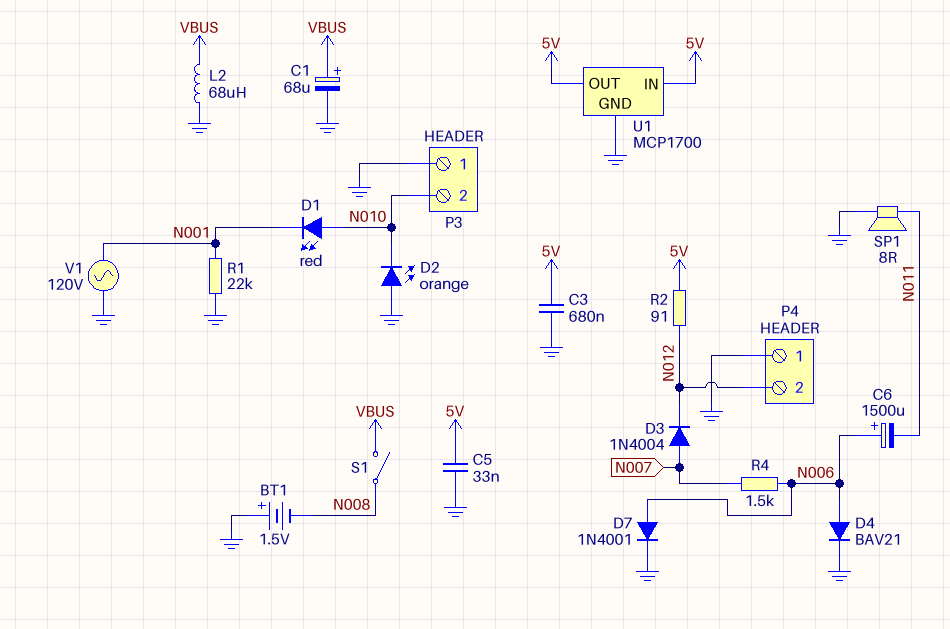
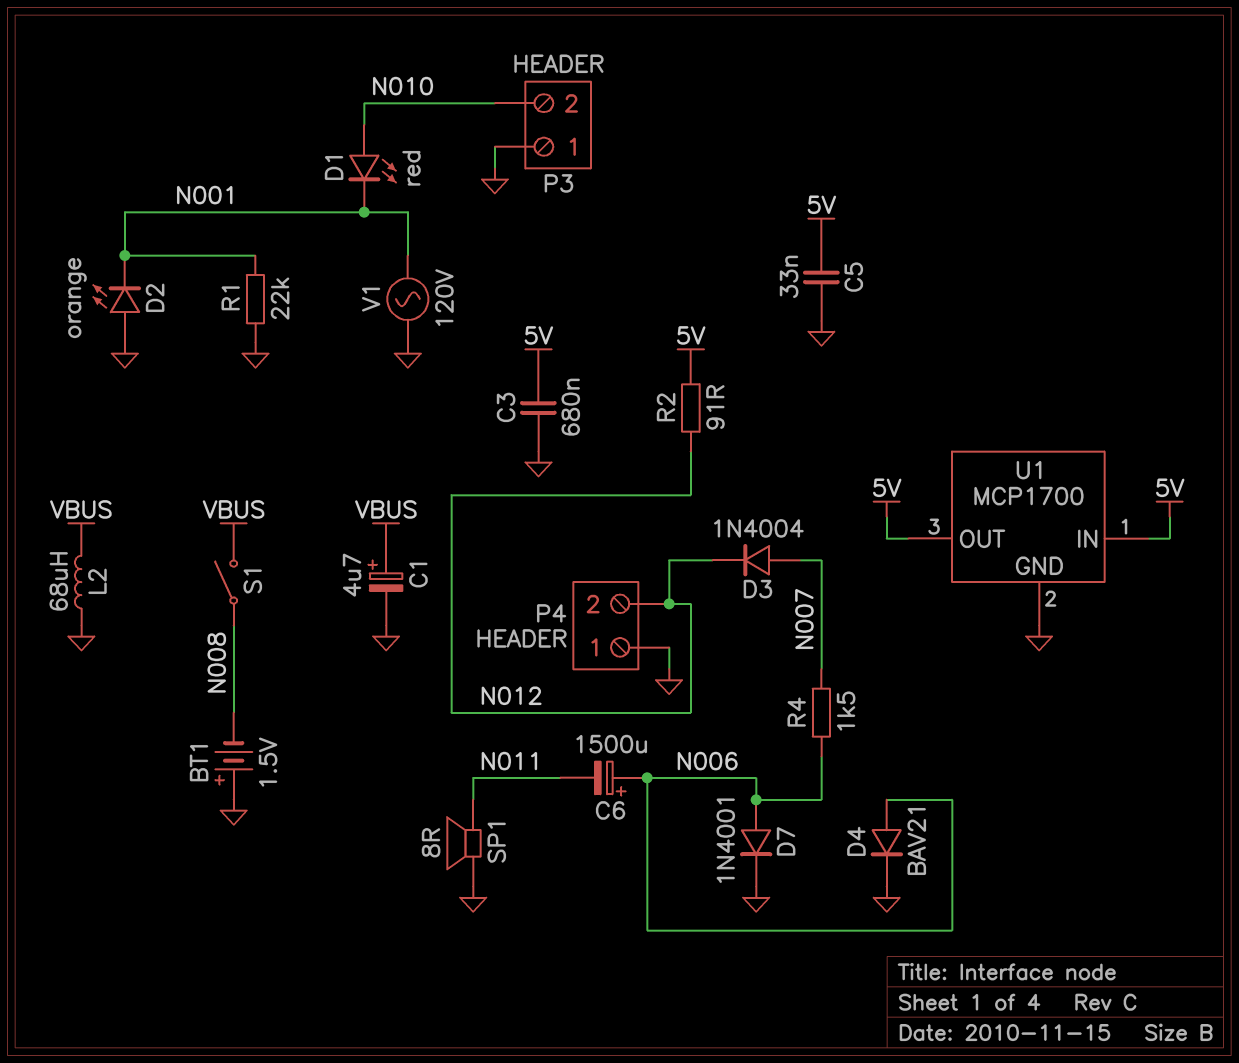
C1: 68uF (plus VBUS, minus GND) -> 4.7uF (plus VBUS, minus GND)
D2: LED orange (A GND, K N010) -> LED orange (A GND, K N001)

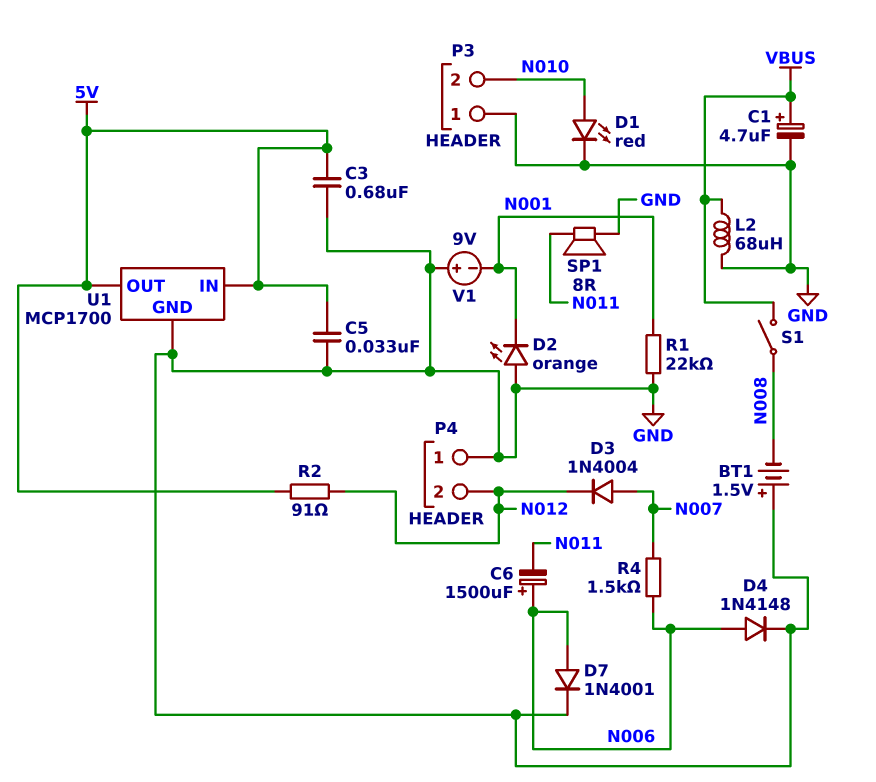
D1: LED red (A N010, K N001) -> LED red (A N010, K GND)
D4: diode BAV21 (A N006, K GND) -> diode 1N4148 (A N006, K GND)
V1: AC 120V (GND, N001) -> 9V (plus GND, minus N001)

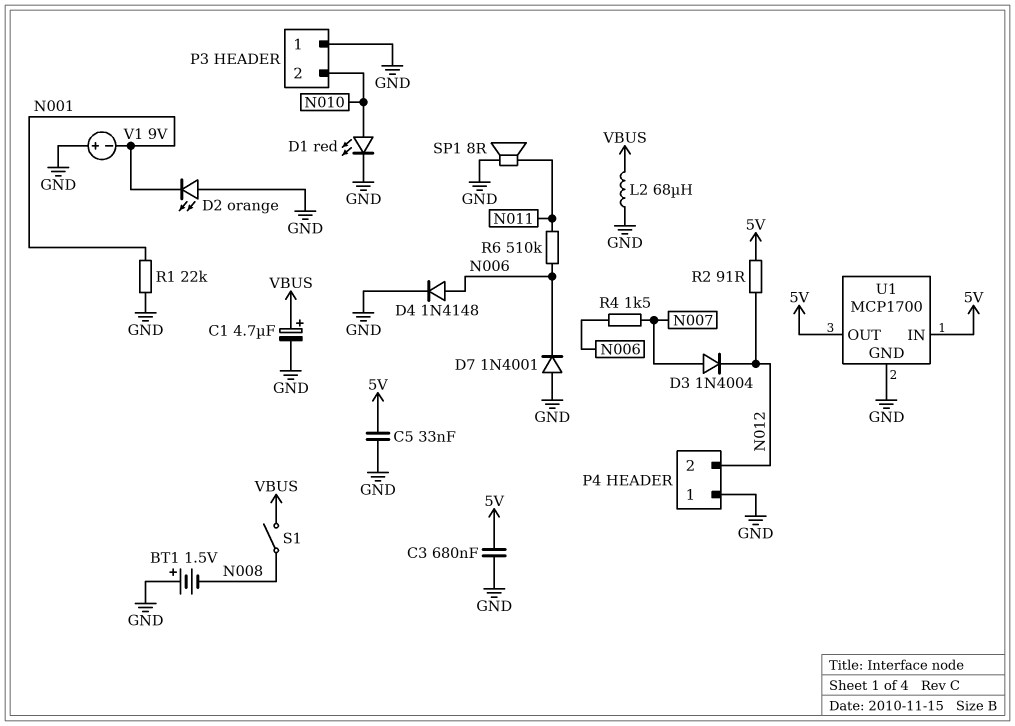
C6: 1500uF (plus N006, minus N011) -> none
D7: diode 1N4001 (A N006, K GND) -> diode 1N4001 (A GND, K N006)
R6: none -> 510k (N006, N011)

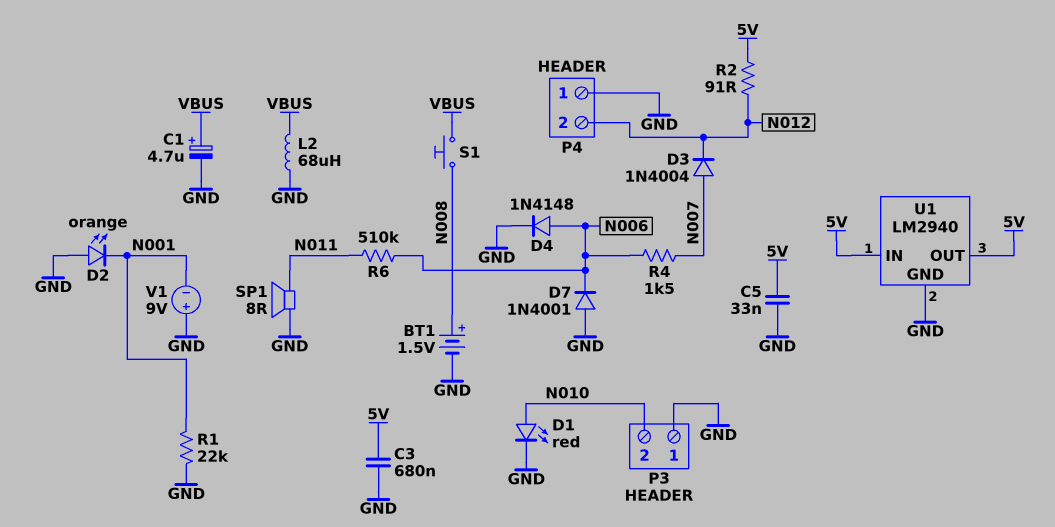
BT1: 1.5V (plus GND, minus N008) -> 1.5V (plus N008, minus GND)
S1: switch (N008, VBUS) -> button (N008, VBUS)
U1: MCP1700 -> LM2940

